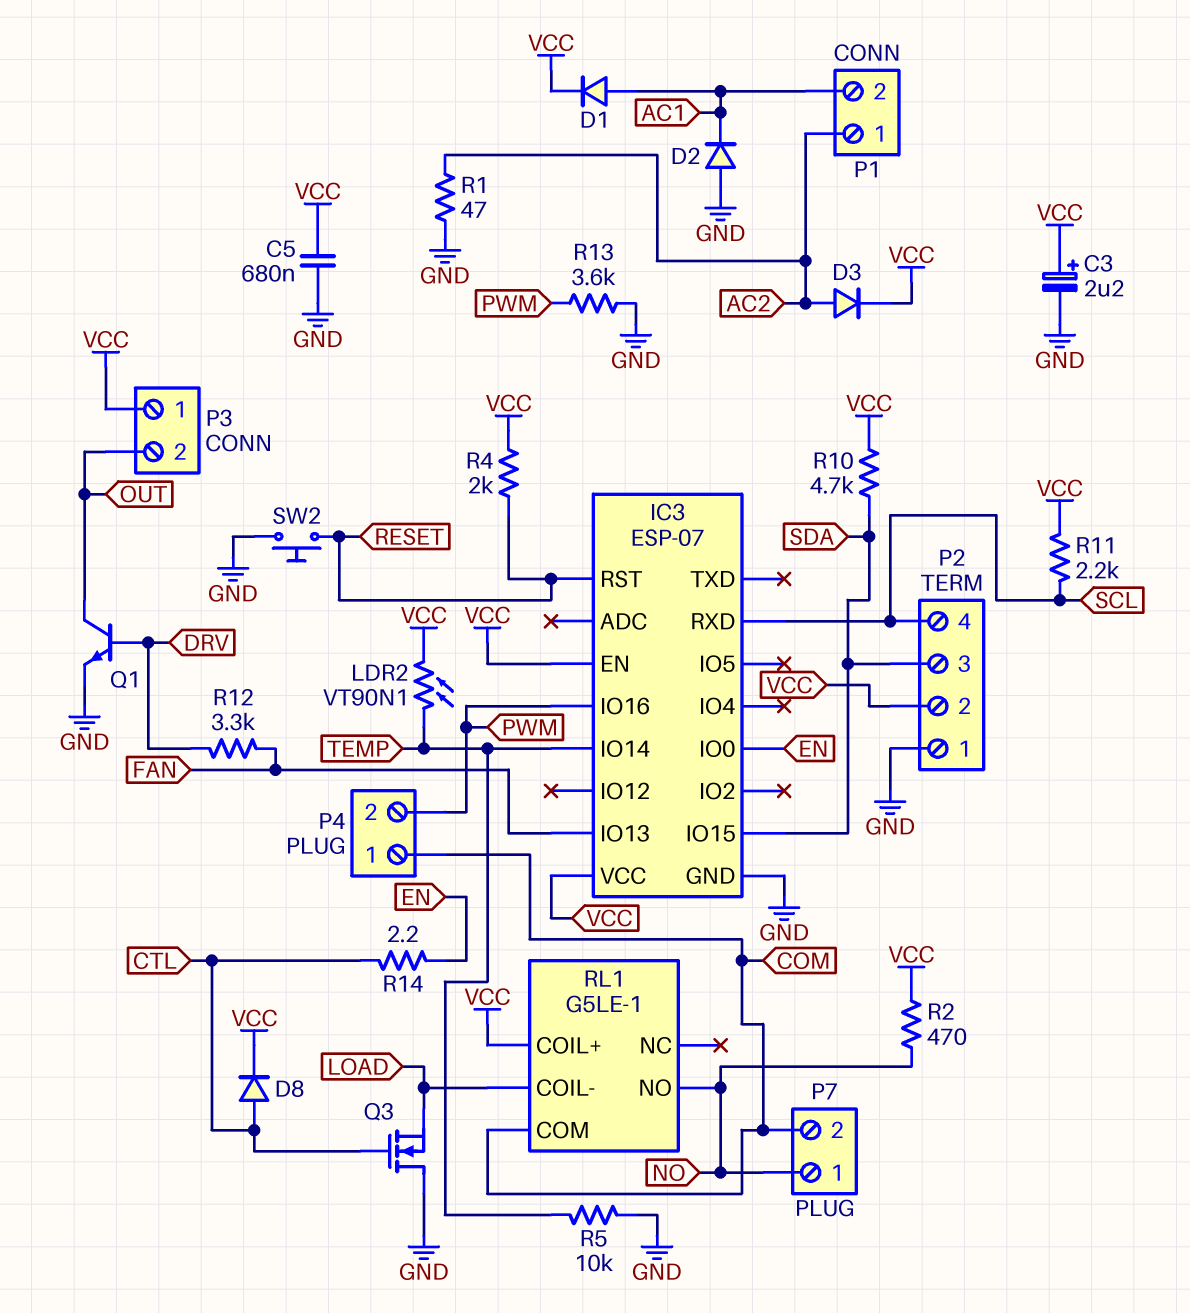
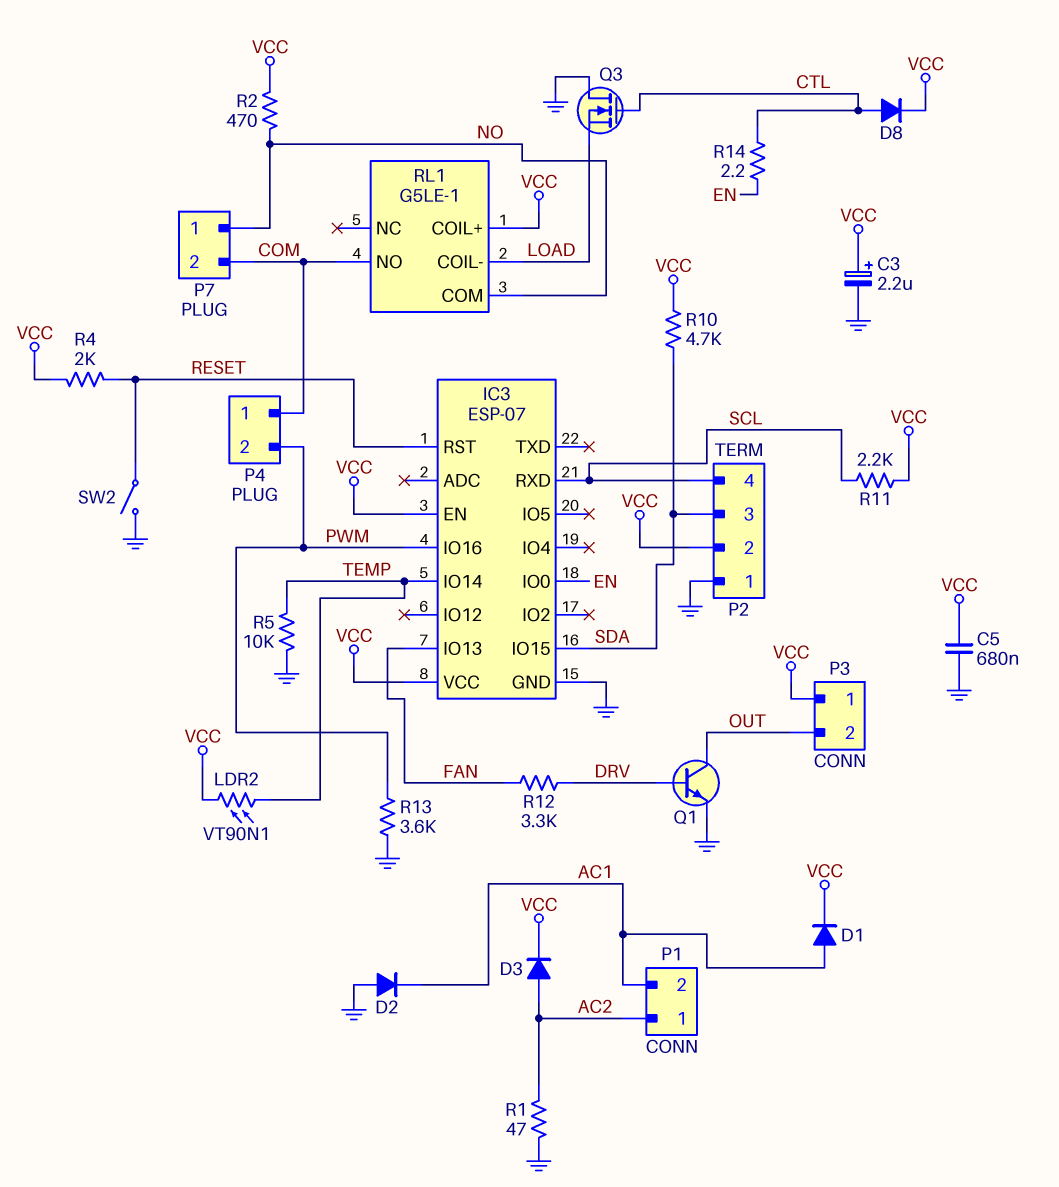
RL1 pin COM: COM -> NO
RL1 pin NO: NO -> COM
SW2: button (GND, RESET) -> switch (GND, RESET)

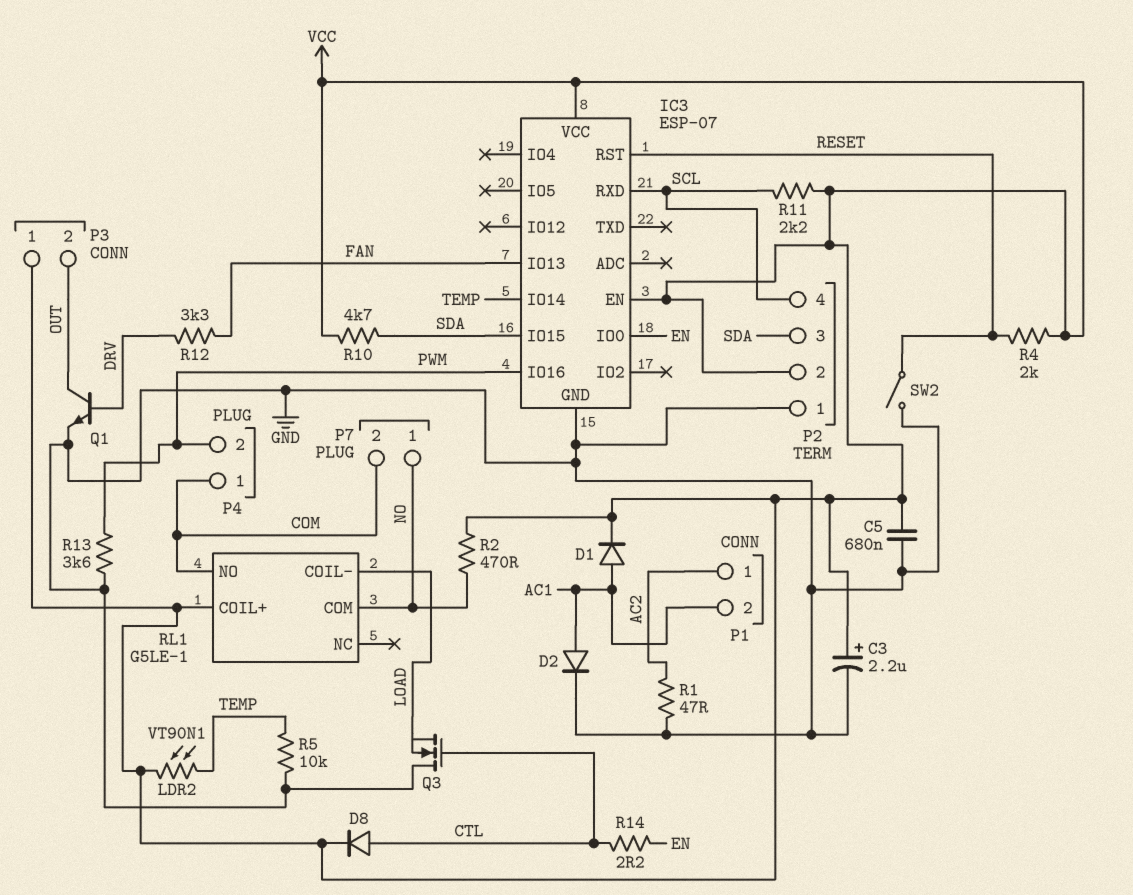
D2: diode (A GND, K AC1) -> diode (A AC1, K GND)
D3: diode (A AC2, K VCC) -> none

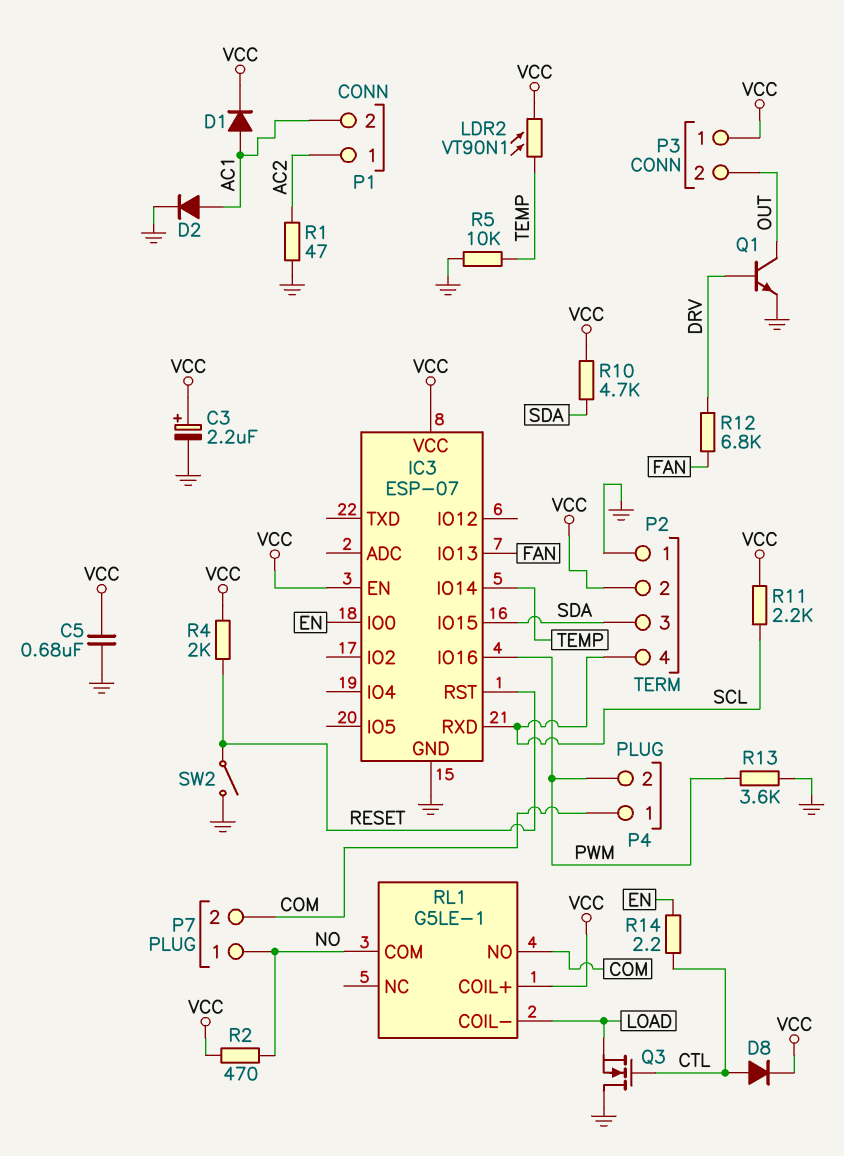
R12: 3.3k (DRV, FAN) -> 6.8k (DRV, FAN)

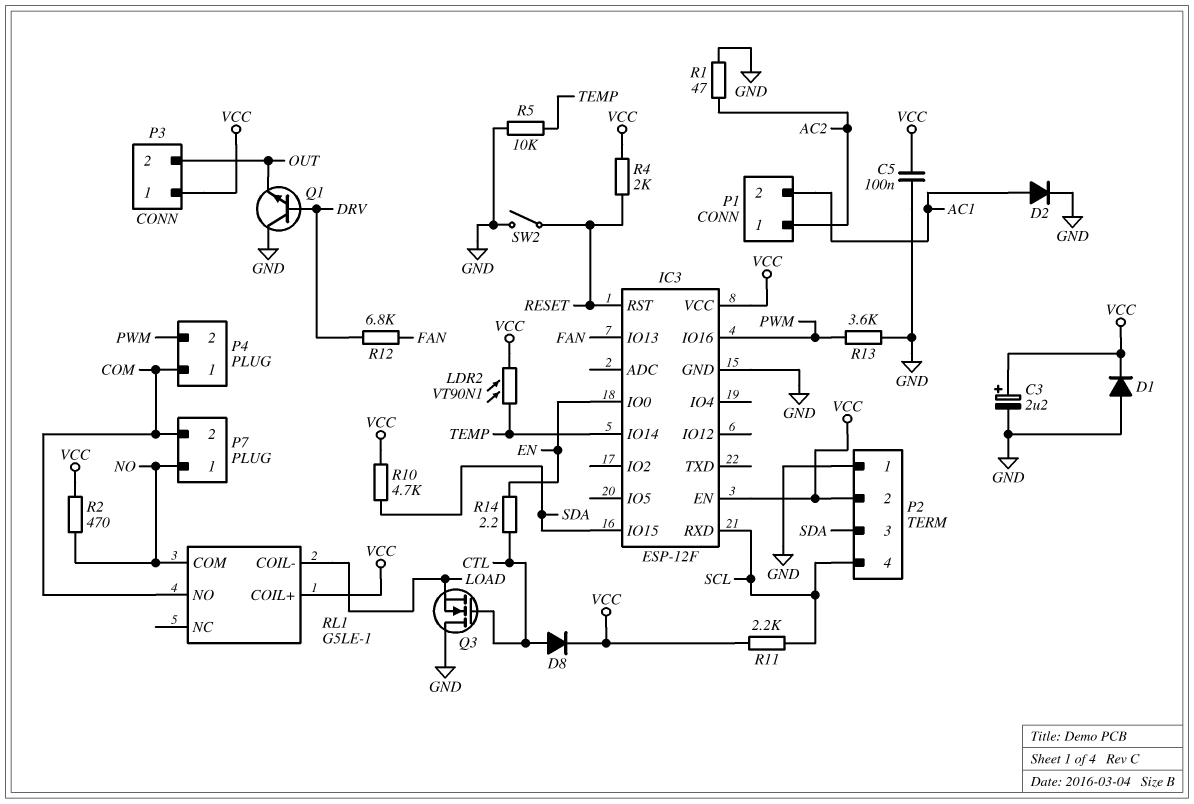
C5: 680nF (GND, VCC) -> 100nF (GND, VCC)
D1: diode (A AC1, K VCC) -> diode (A GND, K VCC)
IC3: ESP-07 -> ESP-12F
Q1: NPN (B DRV, C OUT, E GND) -> NPN (B DRV, C GND, E OUT)

